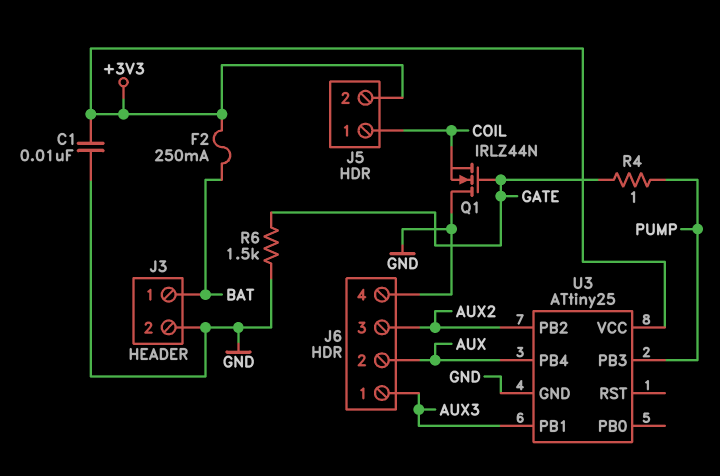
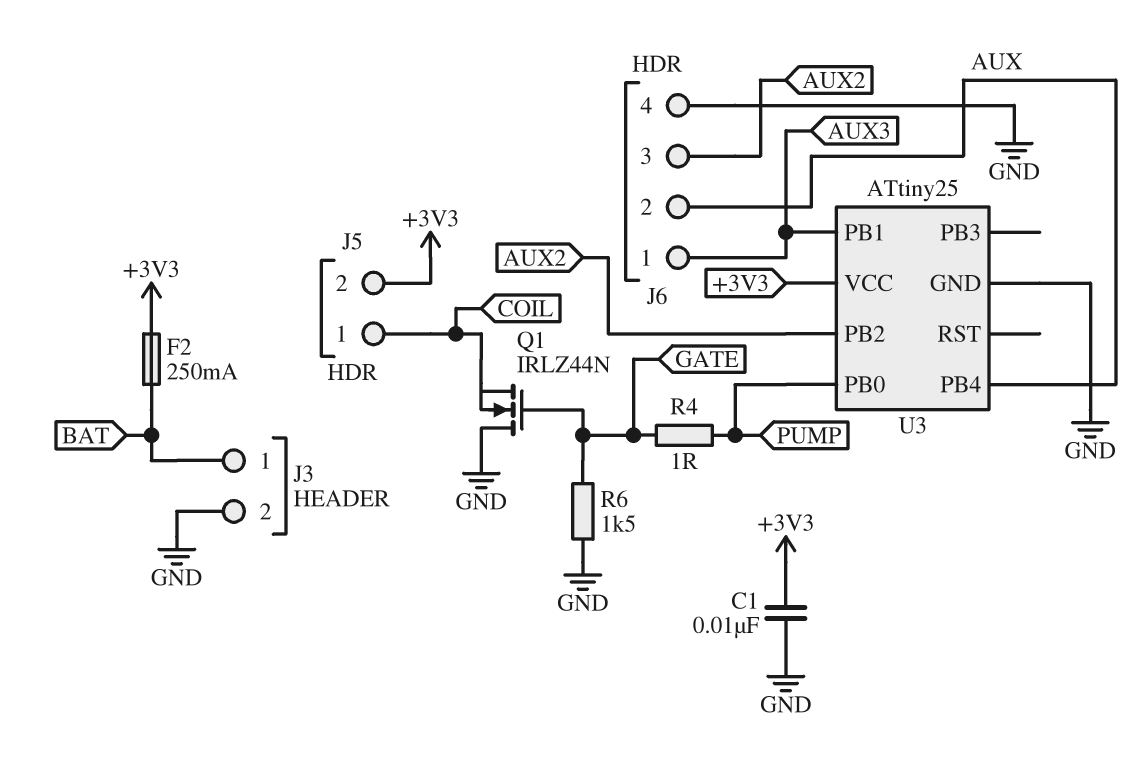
U3 pin PB0: none -> PUMP
U3 pin PB3: PUMP -> none

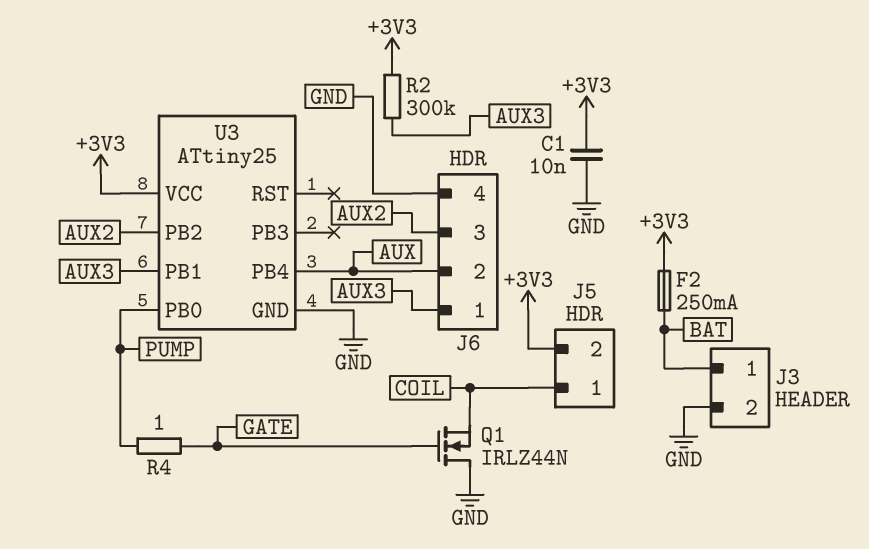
R2: none -> 300k (+3V3, AUX3)
R6: 1.5k (GATE, GND) -> none

